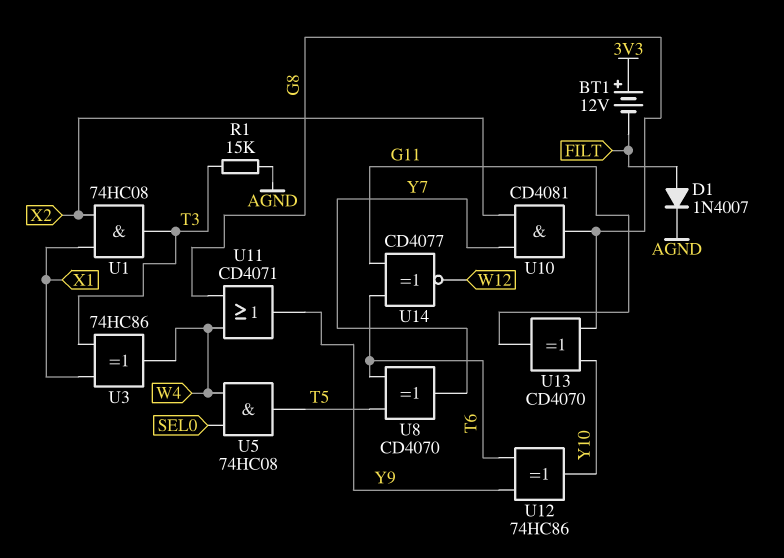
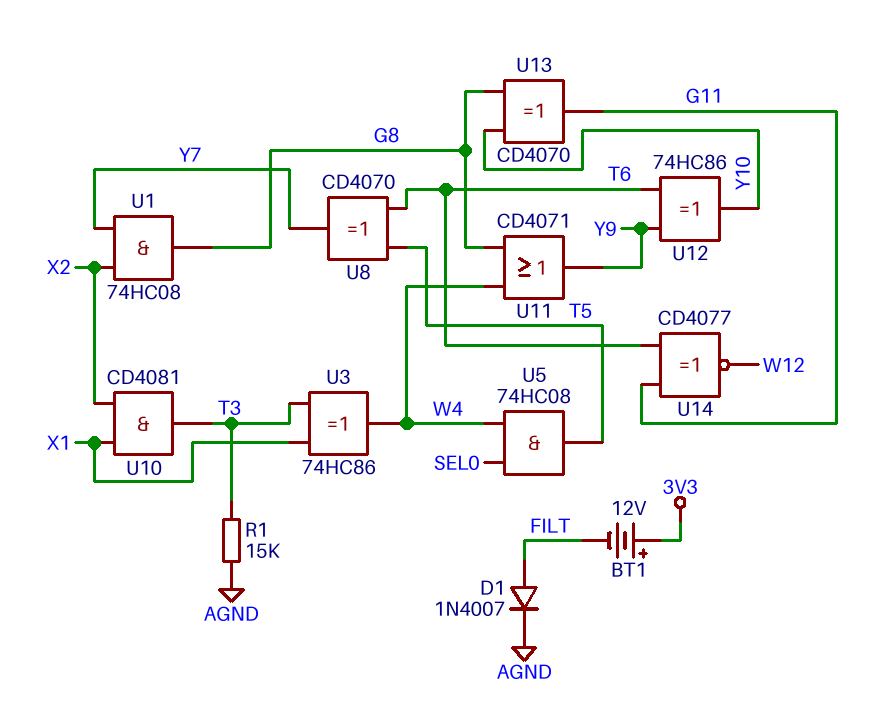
U1: AND 74HC08 (in X1, in X2, out T3) -> AND 74HC08 (in X2, in Y7, out G8)
U10: AND CD4081 (in X2, in Y7, out G8) -> AND CD4081 (in X1, in X2, out T3)

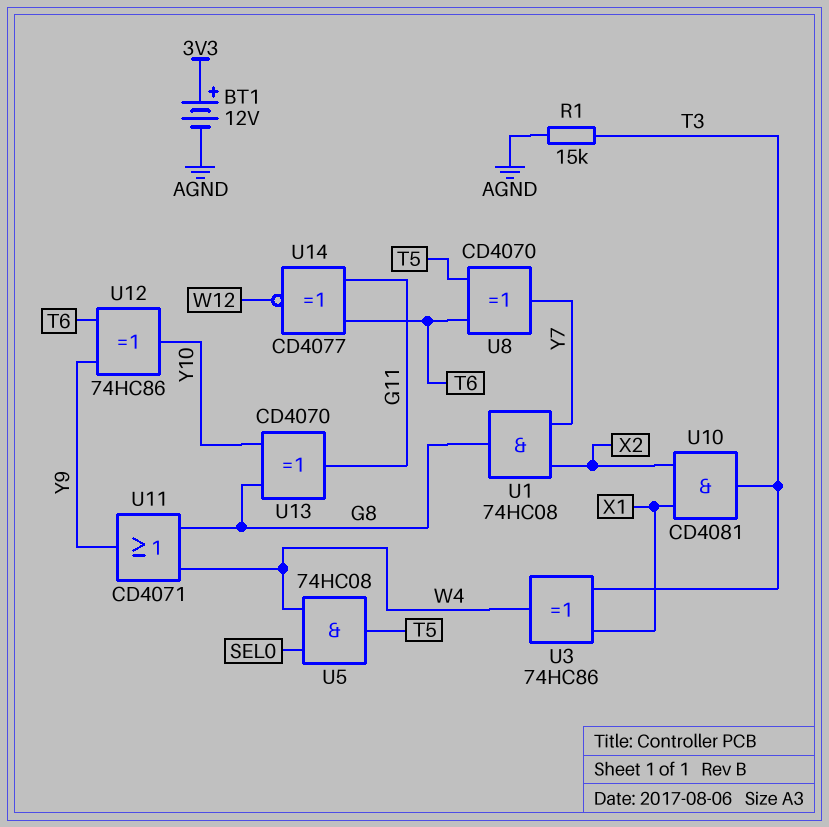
BT1: 12V (plus 3V3, minus FILT) -> 12V (plus 3V3, minus AGND)
D1: diode 1N4007 (A FILT, K AGND) -> none

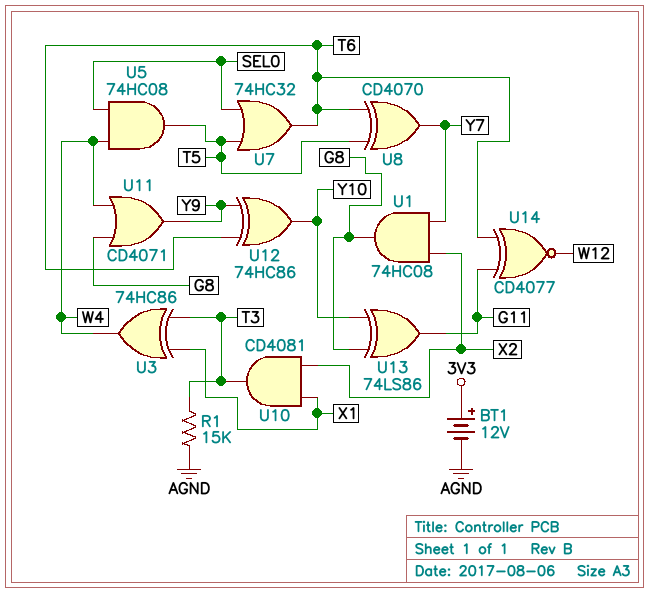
U7: none -> OR 74HC32 (in SEL0, in T5, out T6)
U13: XOR CD4070 (in G8, in Y10, out G11) -> XOR 74LS86 (in G8, in Y10, out G11)

